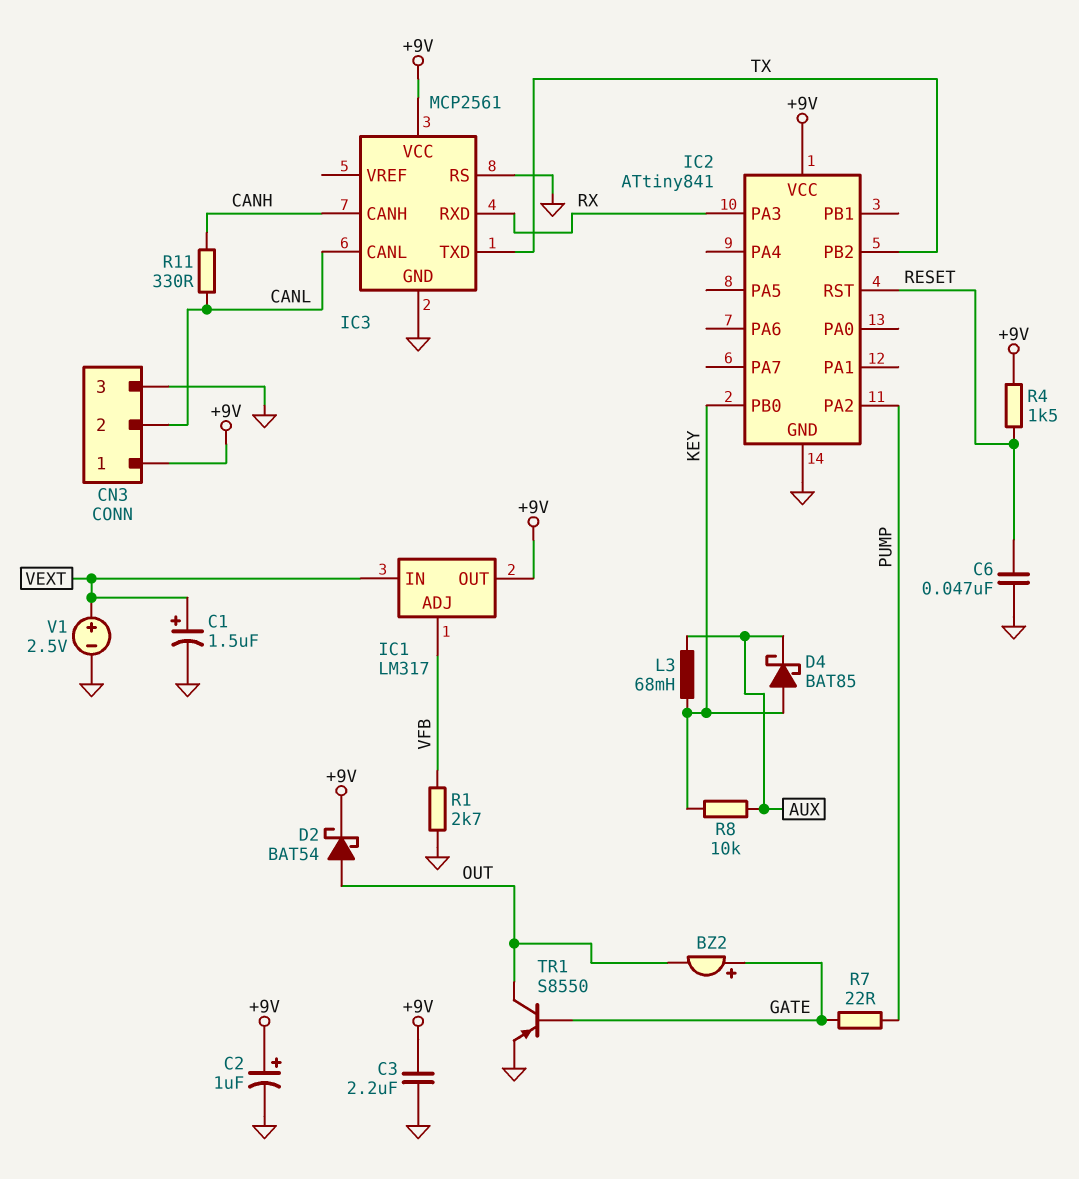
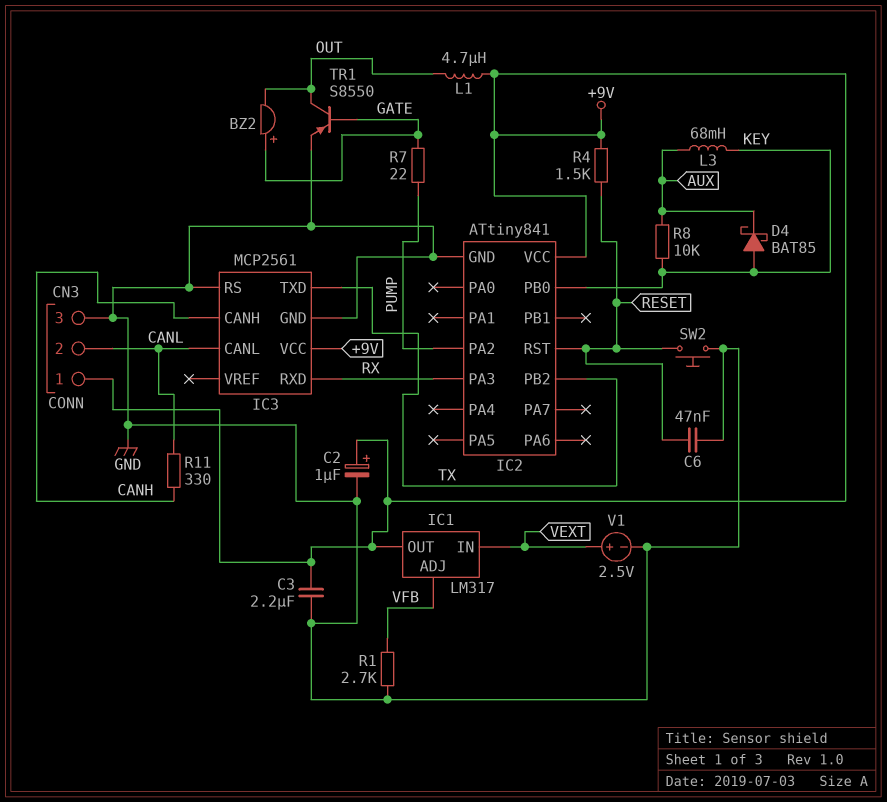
C1: 1.5uF (plus VEXT, minus GND) -> none
D2: schottky BAT54 (A OUT, K +9V) -> none
L1: none -> 4.7uH (+9V, OUT)
SW2: none -> button (GND, RESET)

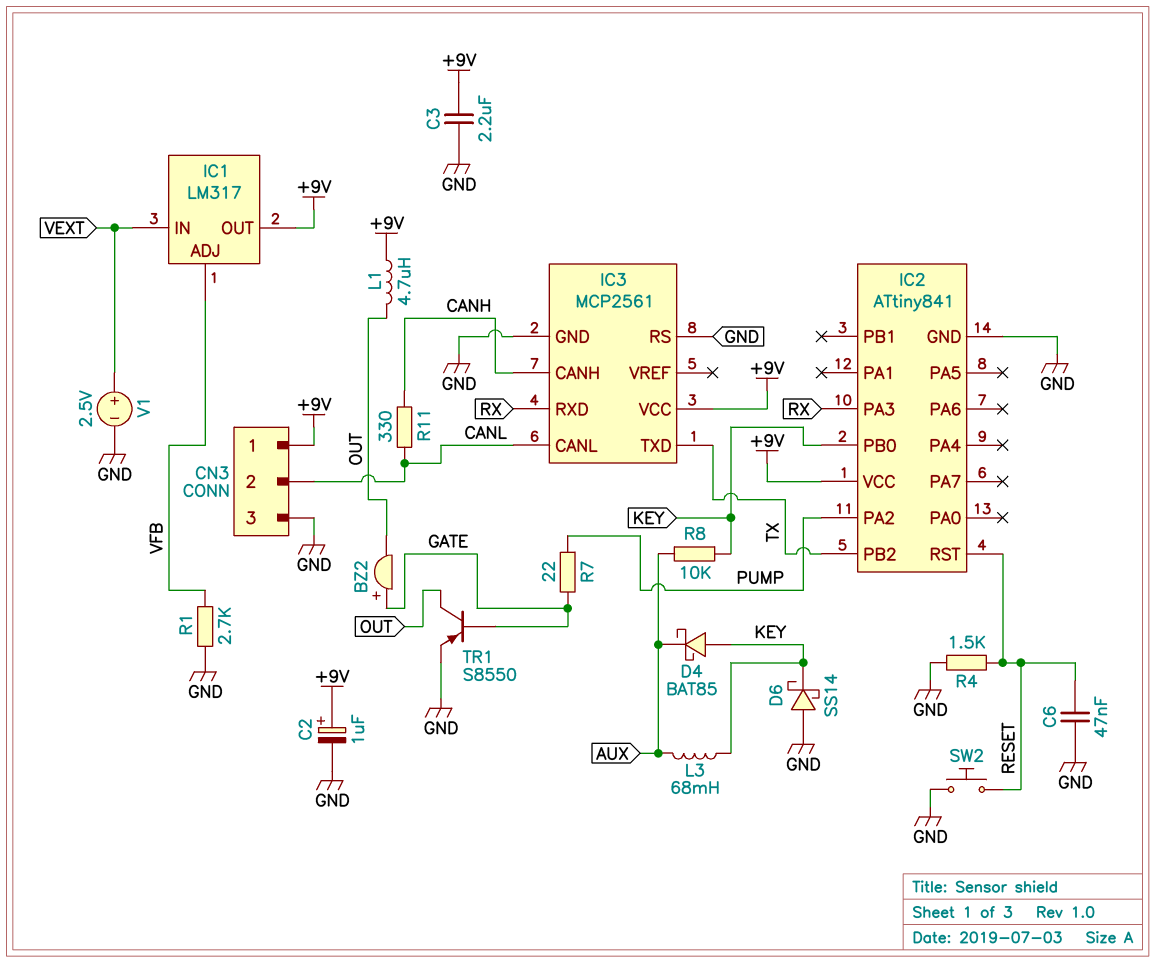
D6: none -> schottky SS14 (A GND, K KEY)
R4: 1.5k (+9V, RESET) -> 1.5k (GND, RESET)

